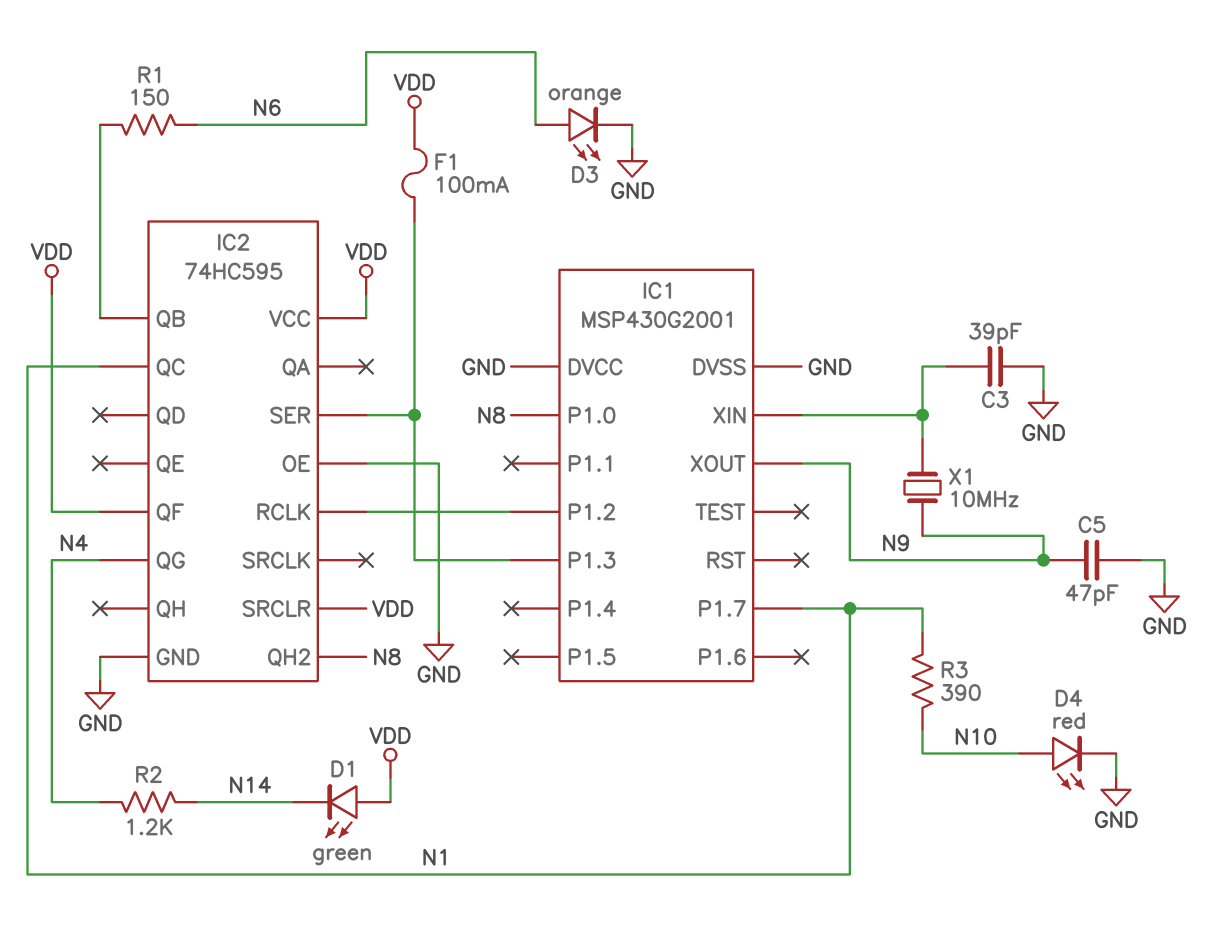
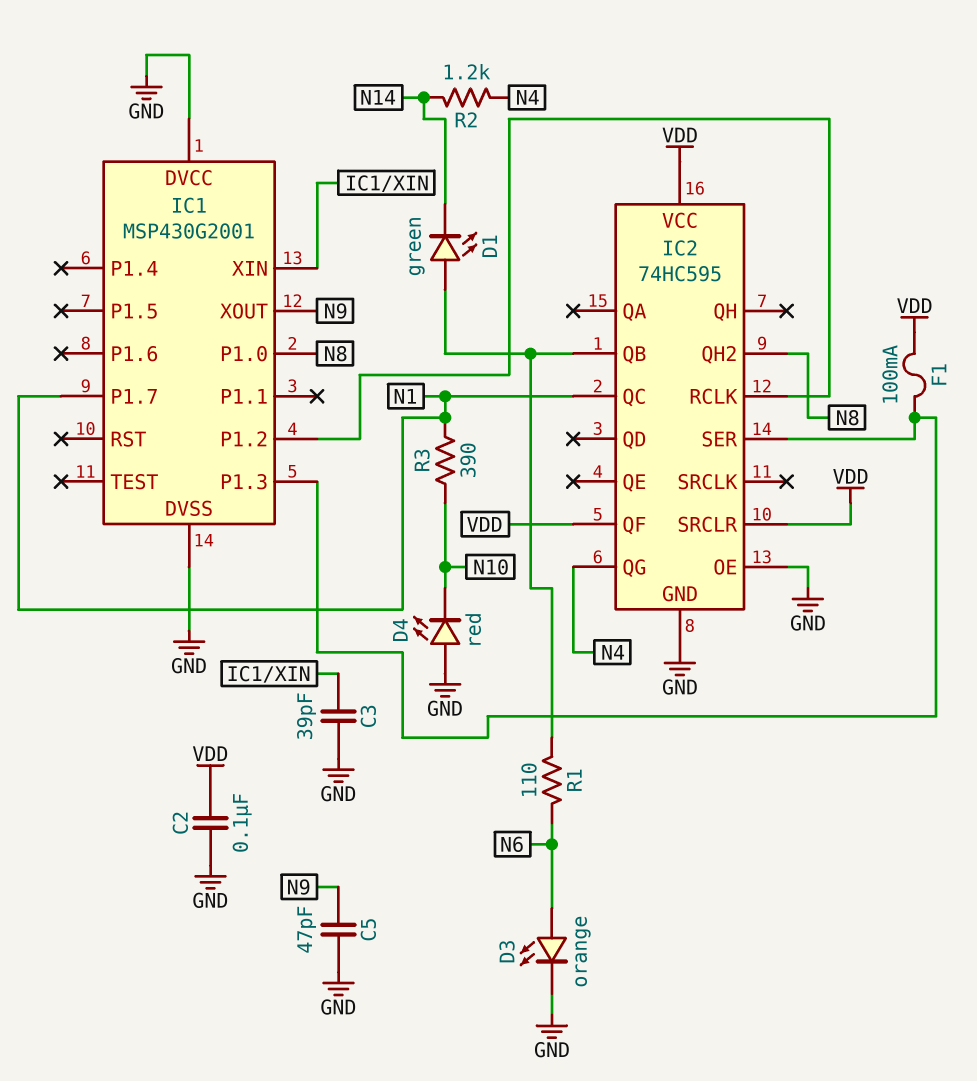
C2: none -> 100nF (GND, VDD)
D1: LED green (A VDD, K N14) -> LED green (A IC2/QB, K N14)
D4: LED red (A N10, K GND) -> LED red (A GND, K N10)
R1: 150 (IC2/QB, N6) -> 110 (IC2/QB, N6)
X1: 10MHz (IC1/XIN, N9) -> none

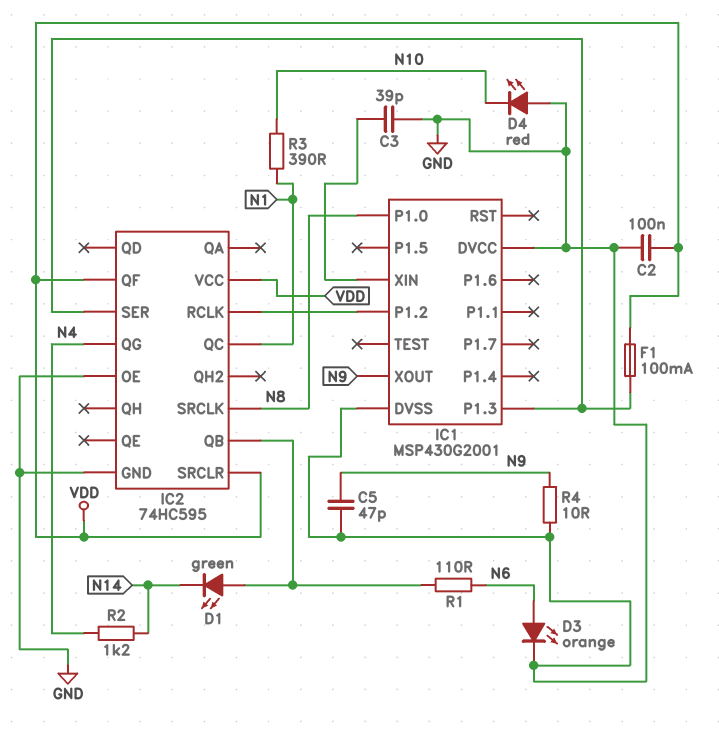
IC1 pin P1.7: N1 -> none
IC2 pin QH2: N8 -> none
IC2 pin SRCLK: none -> N8
R4: none -> 10 (GND, N9)

